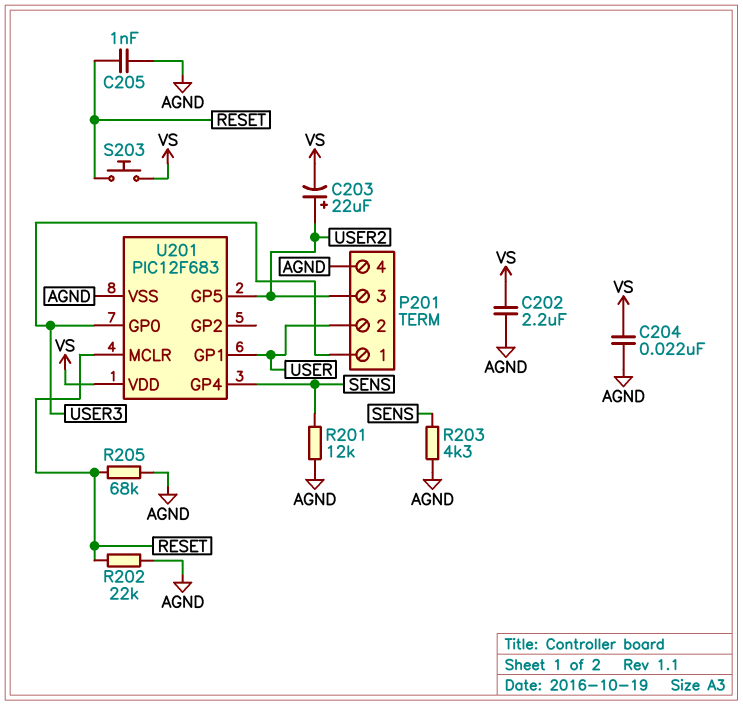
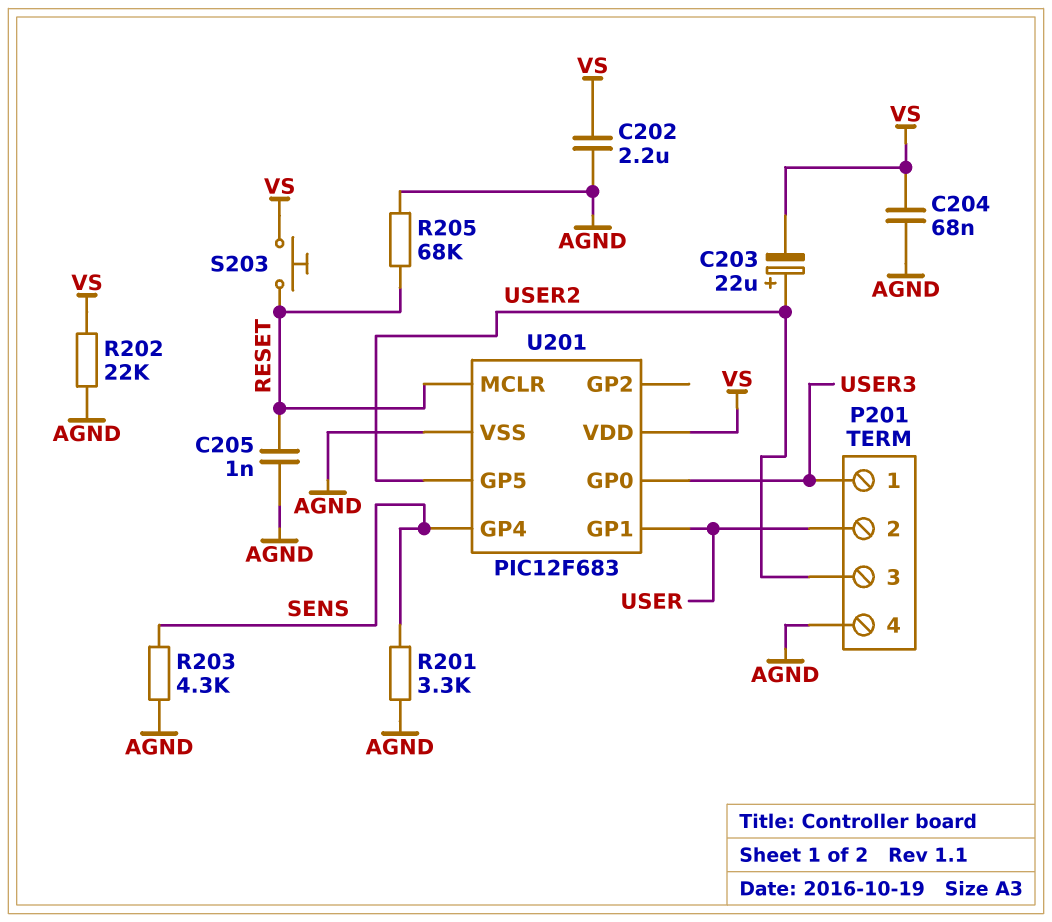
C204: 22nF (AGND, VS) -> 68nF (AGND, VS)
R201: 12k (AGND, SENS) -> 3.3k (AGND, SENS)
R202: 22k (AGND, RESET) -> 22k (AGND, VS)

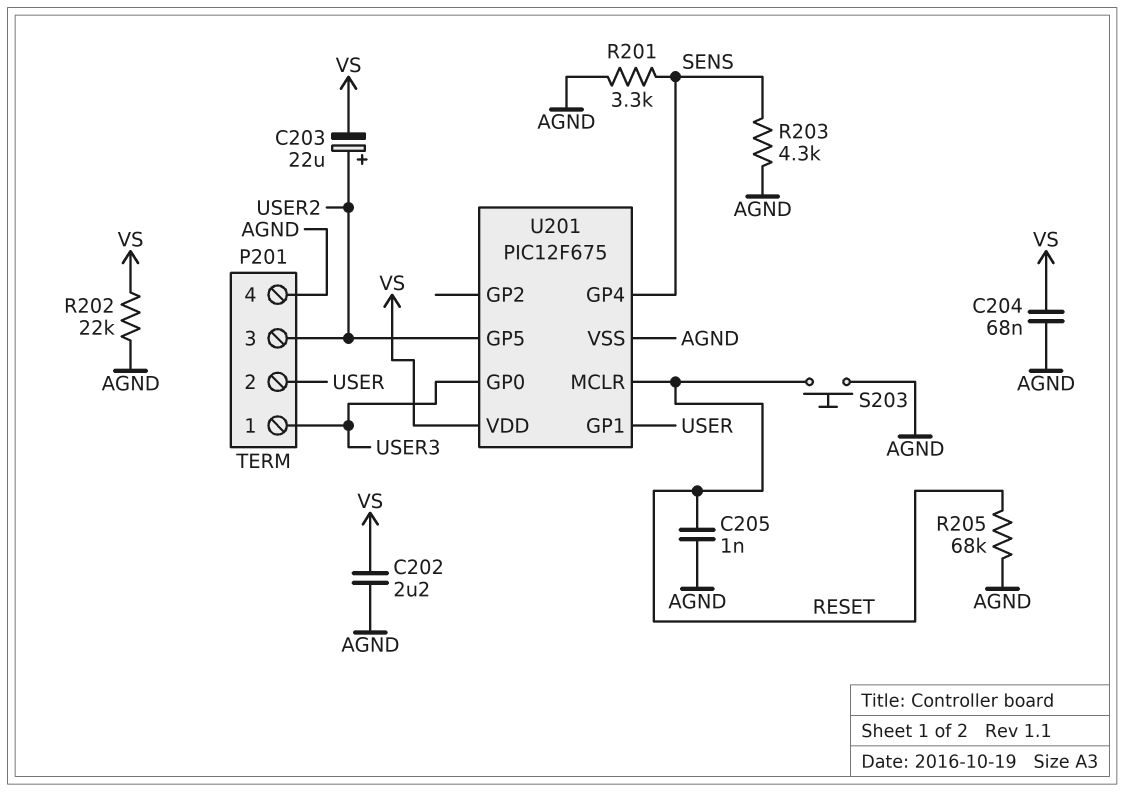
S203: button (RESET, VS) -> button (AGND, RESET)
U201: PIC12F683 -> PIC12F675

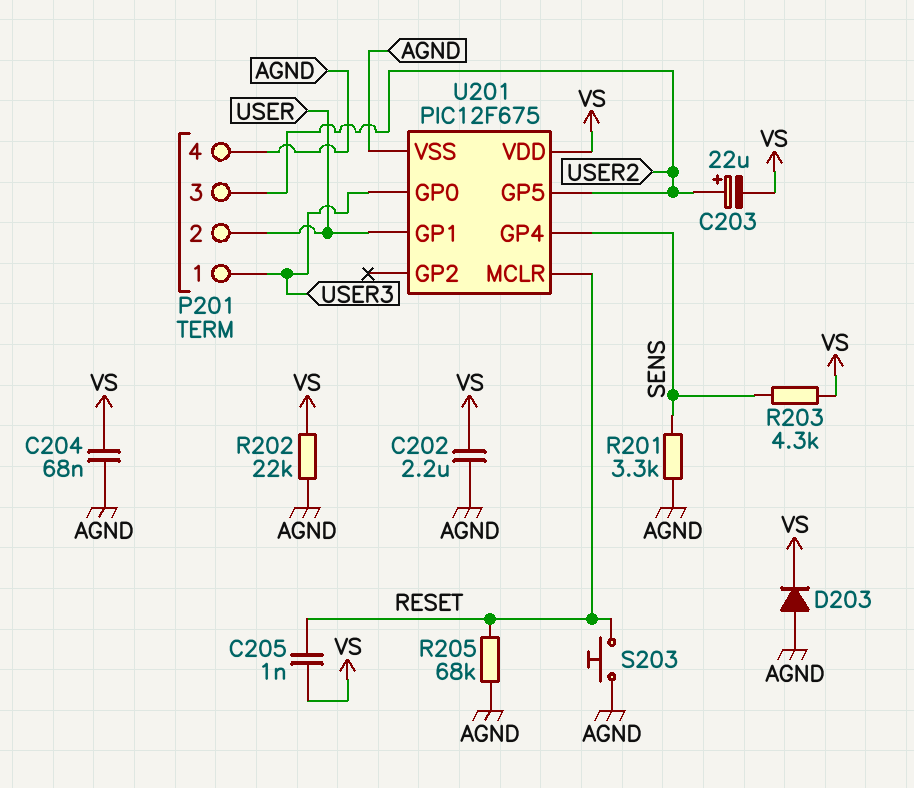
C205: 1nF (AGND, RESET) -> 1nF (RESET, VS)
D203: none -> diode (A AGND, K VS)
R203: 4.3k (AGND, SENS) -> 4.3k (SENS, VS)

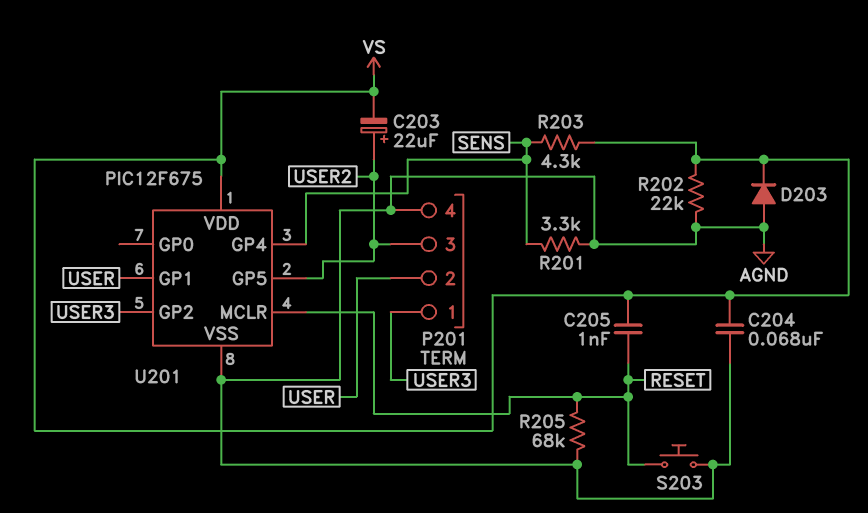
C202: 2.2uF (AGND, VS) -> none
U201 pin GP0: USER3 -> none
U201 pin GP2: none -> USER3

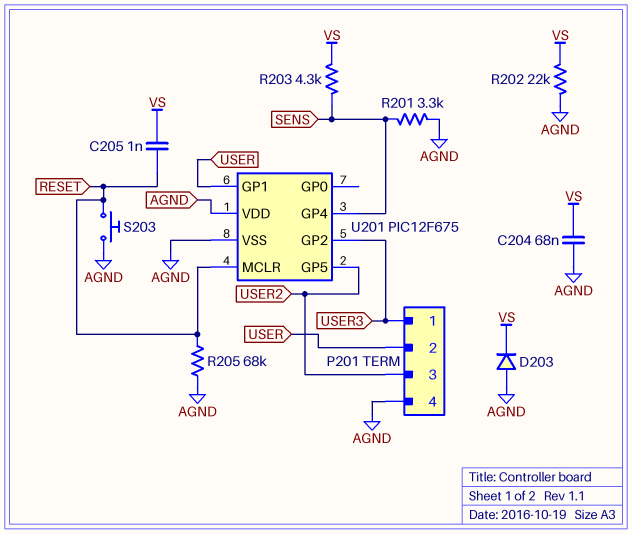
C203: 22uF (plus USER2, minus VS) -> none
U201 pin VDD: VS -> AGND

